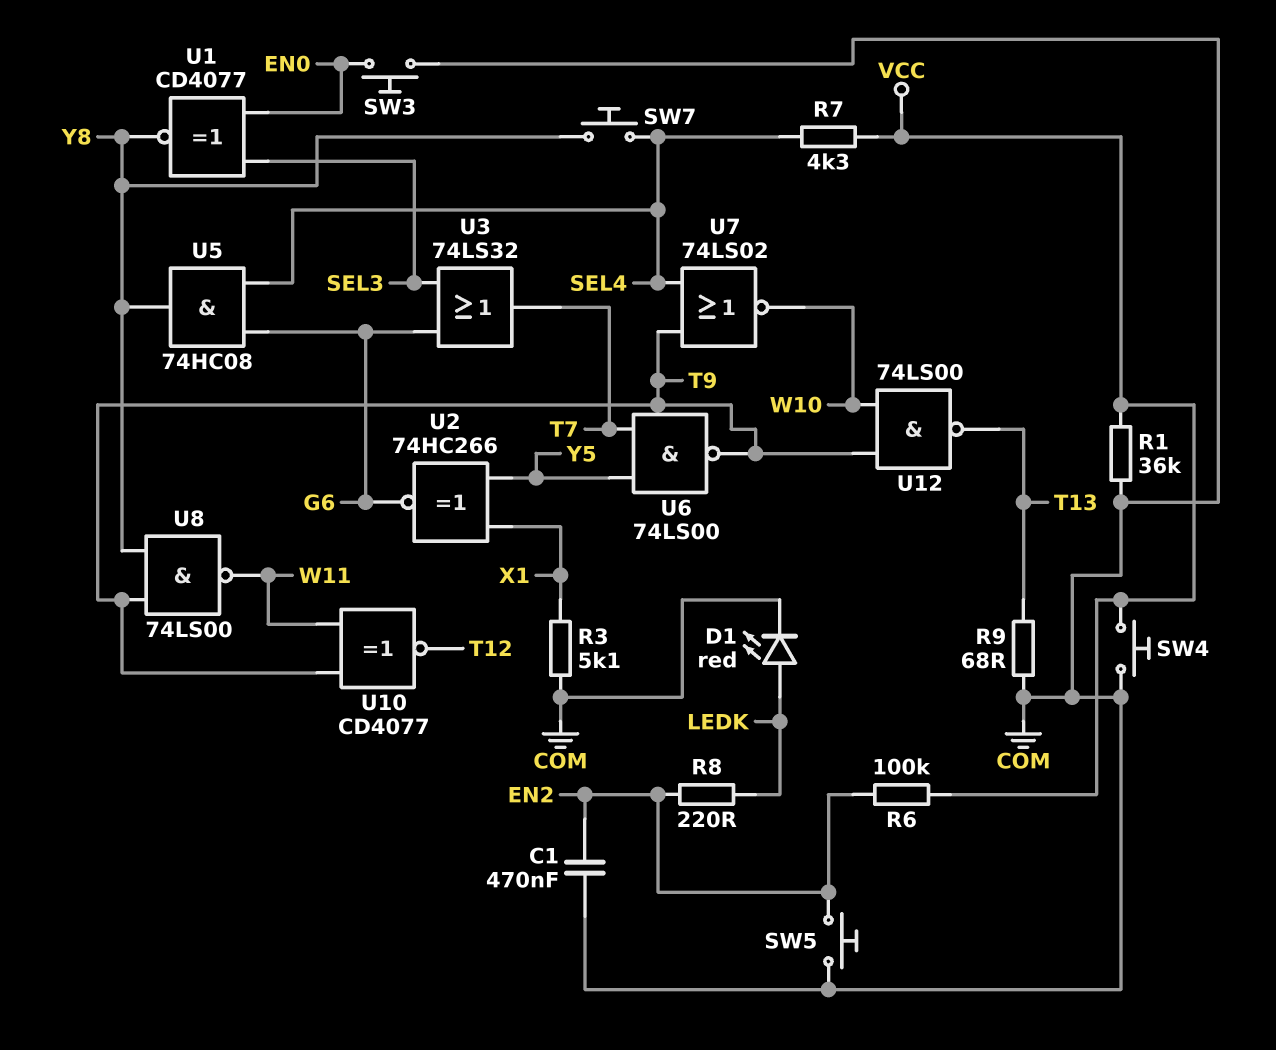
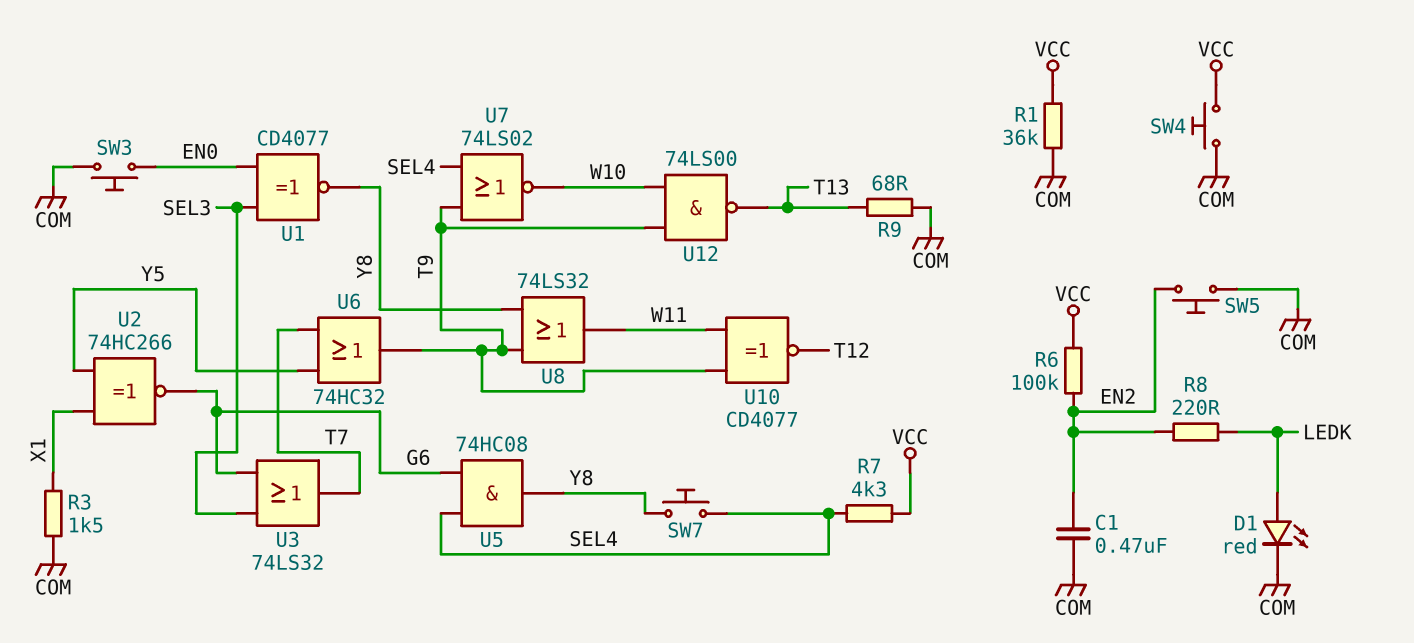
R3: 5.1k (COM, X1) -> 1.5k (COM, X1)
U6: NAND 74LS00 (in T7, in Y5, out T9) -> OR 74HC32 (in T7, in Y5, out T9)
U8: NAND 74LS00 (in T9, in Y8, out W11) -> OR 74LS32 (in T9, in Y8, out W11)

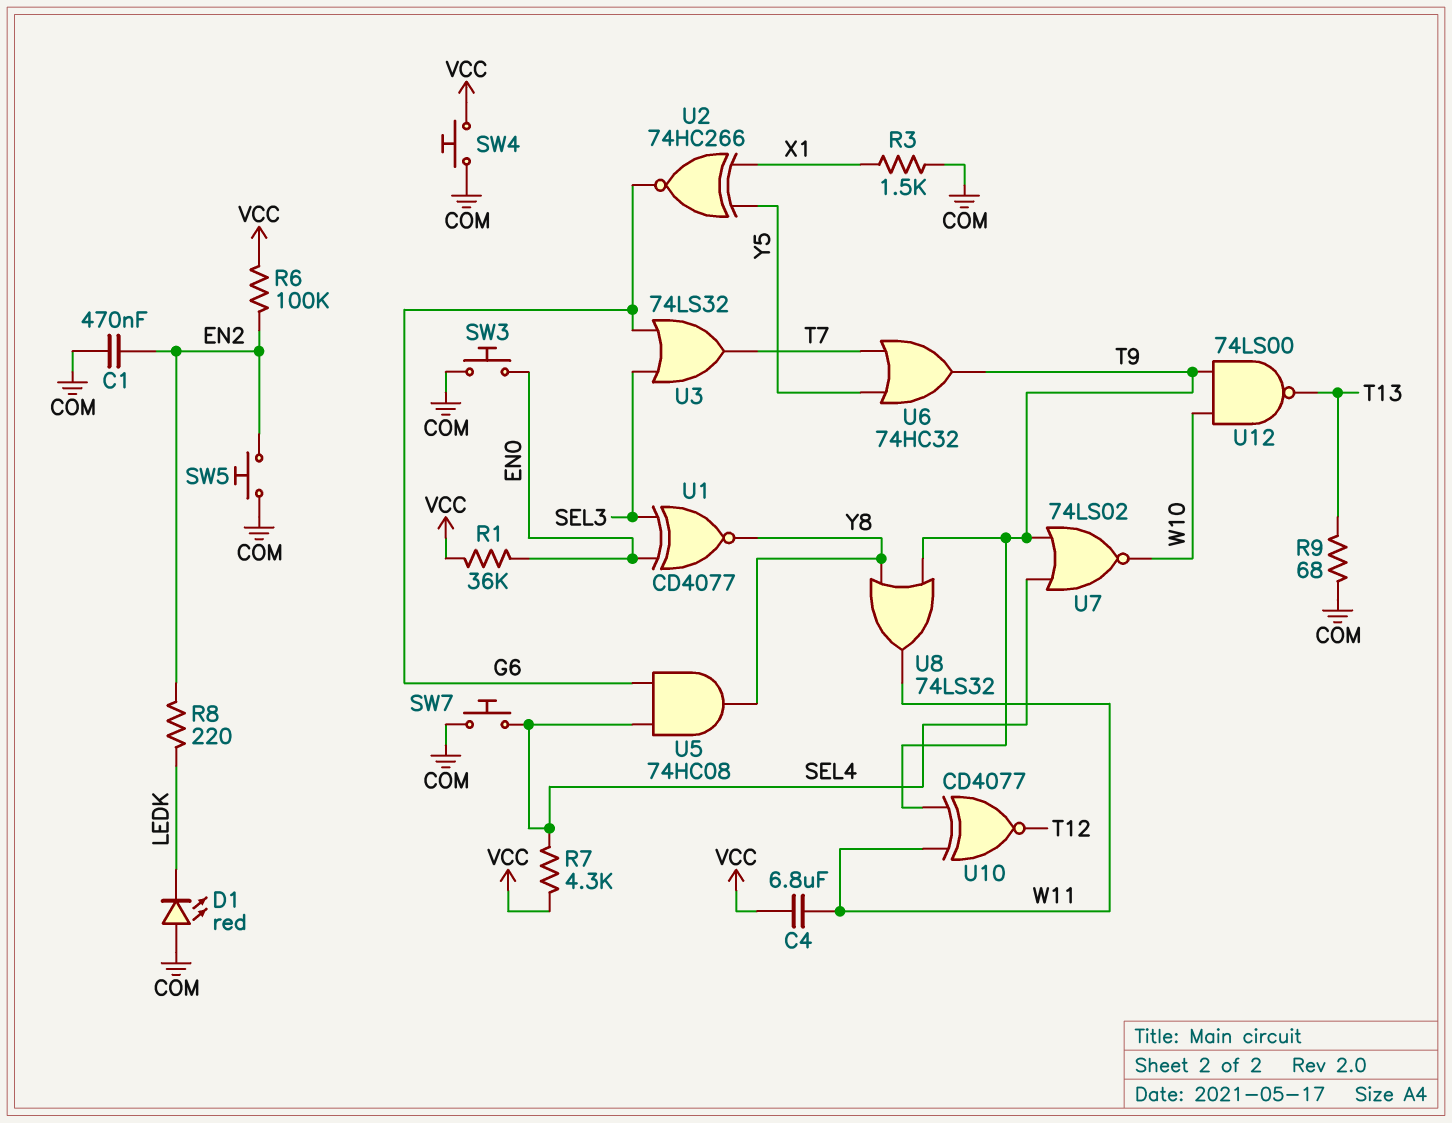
C4: none -> 6.8uF (VCC, W11)
D1: LED red (A LEDK, K COM) -> LED red (A COM, K LEDK)
R1: 36k (COM, VCC) -> 36k (EN0, VCC)
SW7: button (SEL4, Y8) -> button (COM, SEL4)

